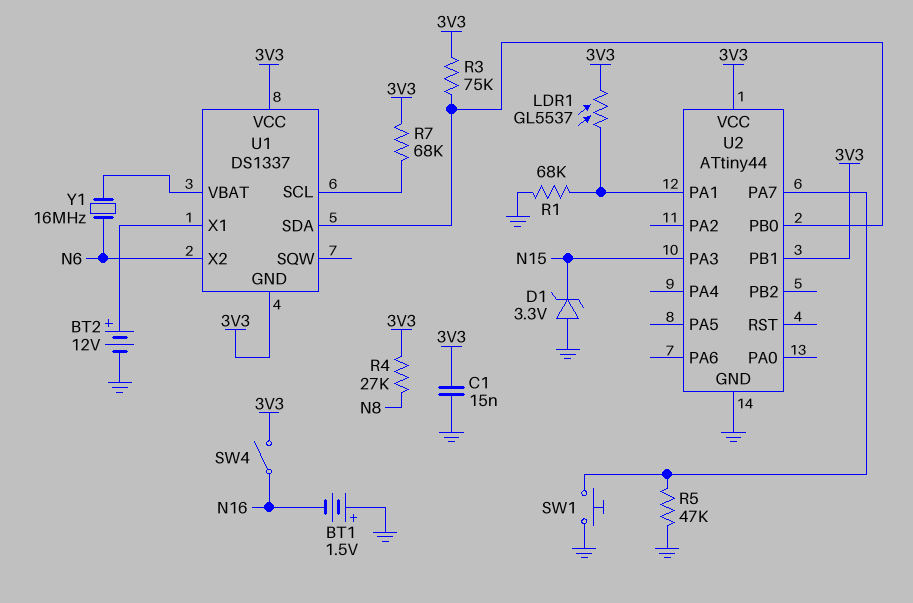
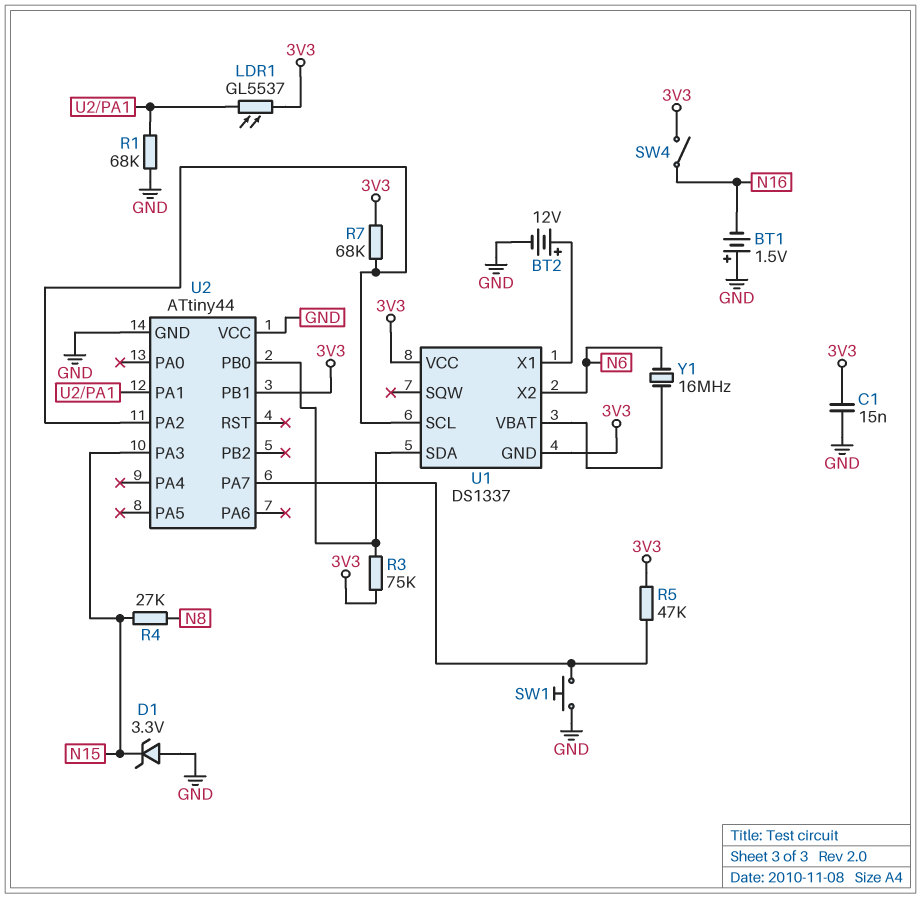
R4: 27k (3V3, N8) -> 27k (N8, N15)
R5: 47k (GND, U2/PA7) -> 47k (3V3, U2/PA7)
U2 pin PA2: none -> U1/SCL
U2 pin VCC: 3V3 -> GND

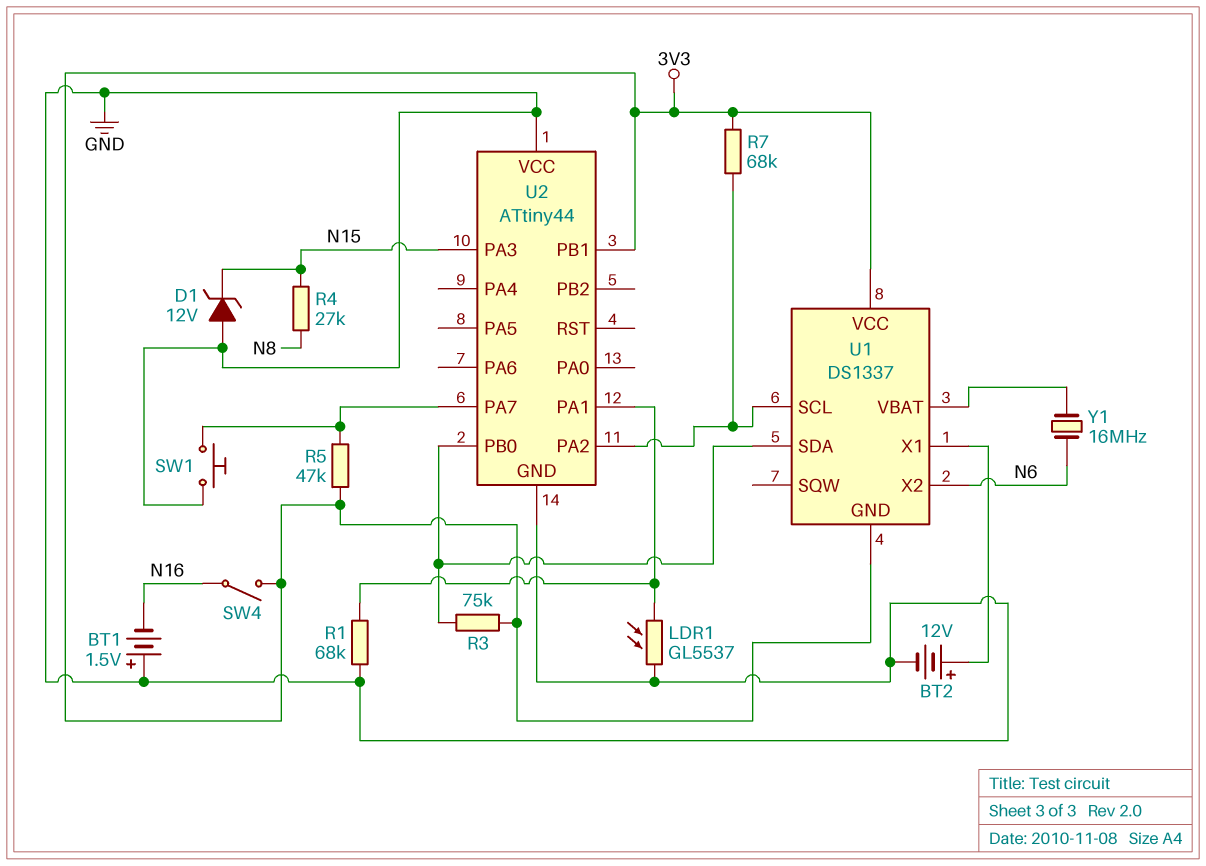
C1: 15nF (3V3, GND) -> none
D1: zener 3.3V (A GND, K N15) -> zener 12V (A GND, K N15)
LDR1: GL5537 (3V3, U2/PA1) -> GL5537 (GND, U2/PA1)

